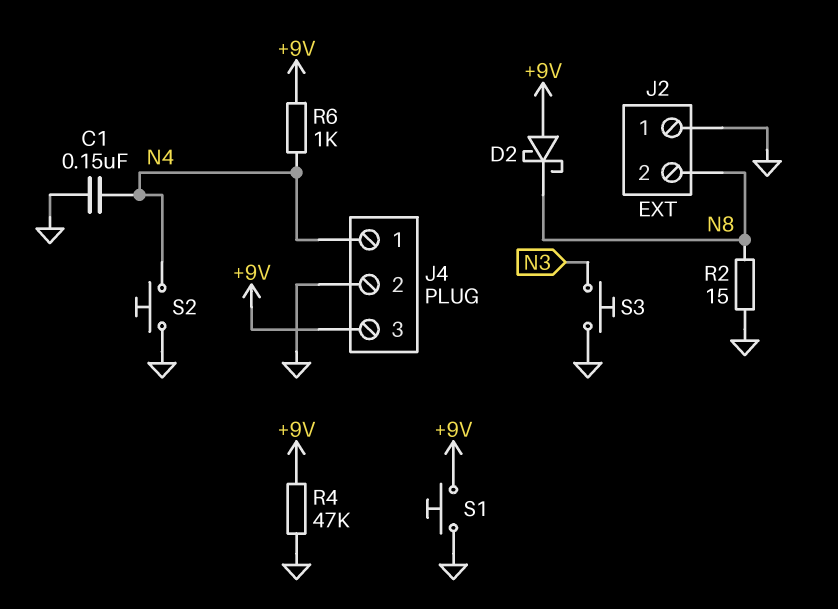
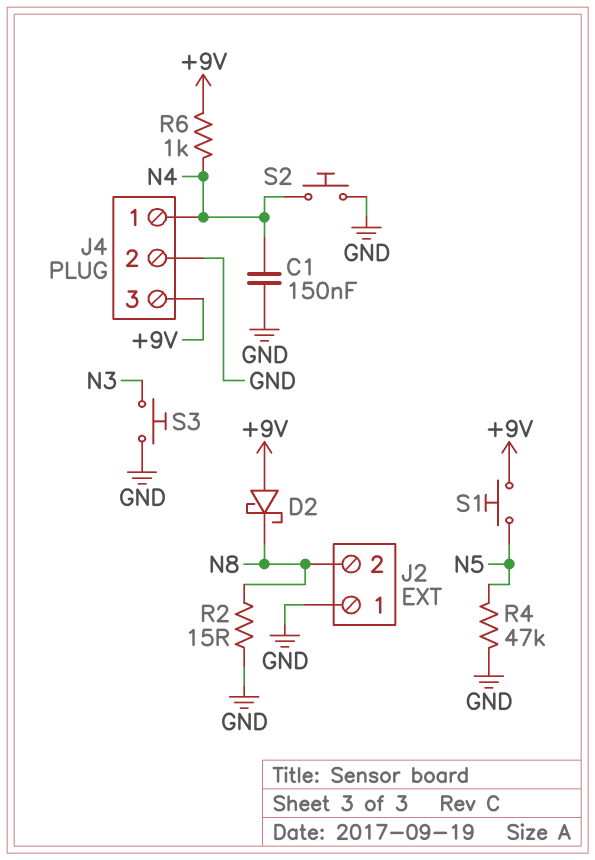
R4: 47k (+9V, GND) -> 47k (GND, N5)
S1: button (+9V, GND) -> button (+9V, N5)

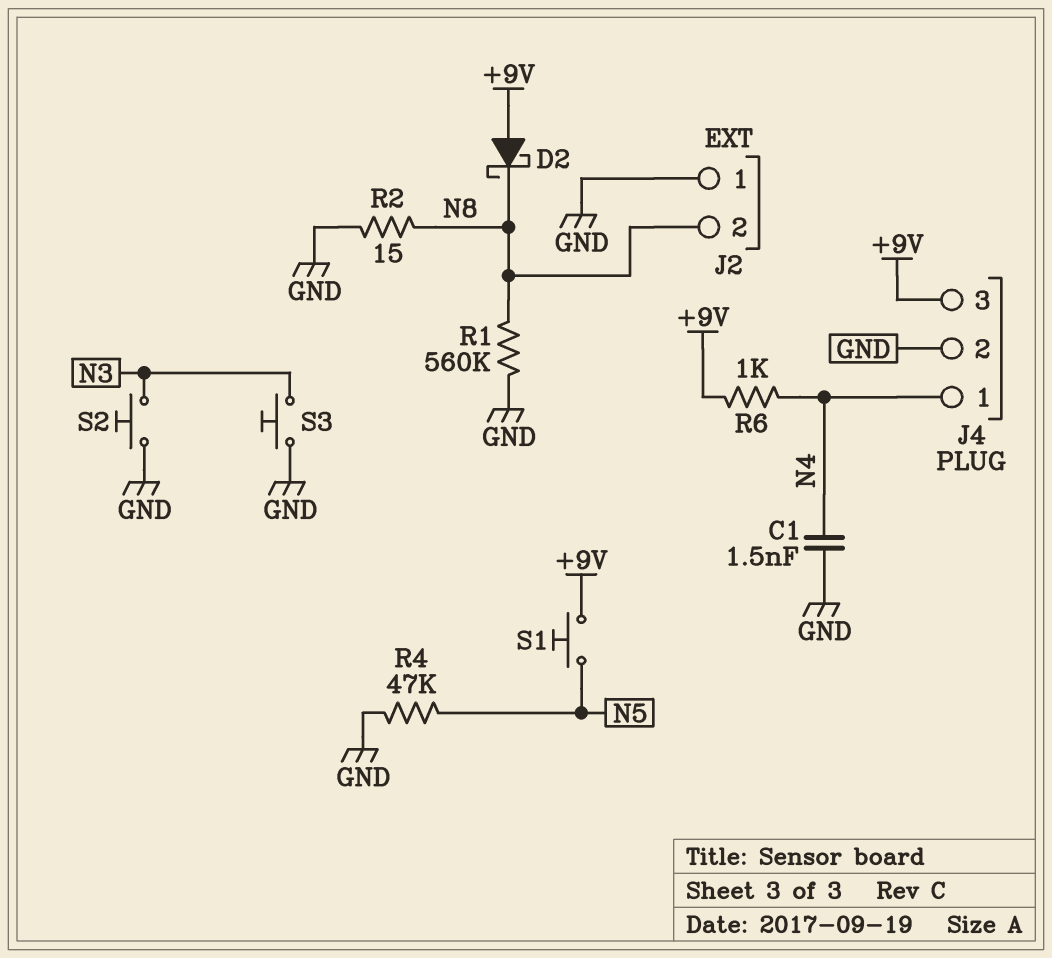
C1: 150nF (GND, N4) -> 1.5nF (GND, N4)
R1: none -> 560k (GND, N8)
S2: button (GND, N4) -> button (GND, N3)

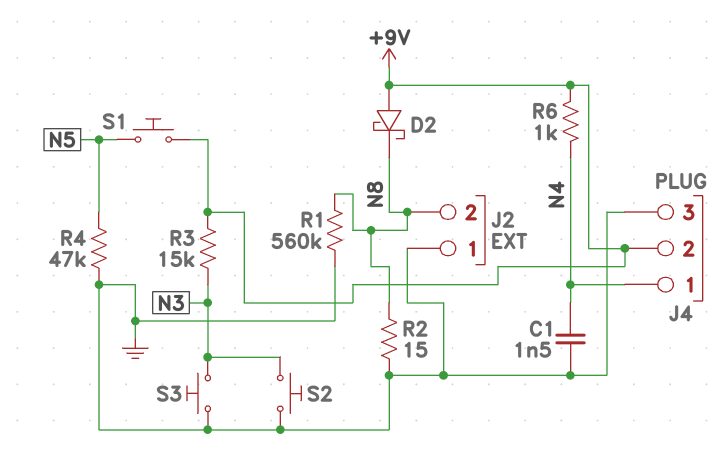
J4 pin 2: GND -> +9V
J4 pin 3: +9V -> GND
R3: none -> 15k (+9V, N3)

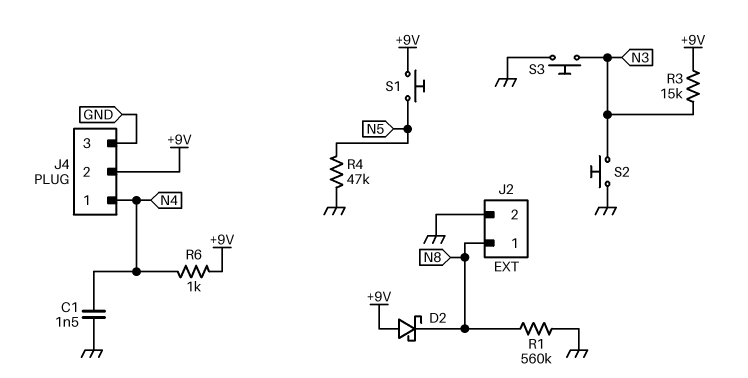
J2 pin 1: GND -> N8
J2 pin 2: N8 -> GND
R2: 15 (GND, N8) -> none

